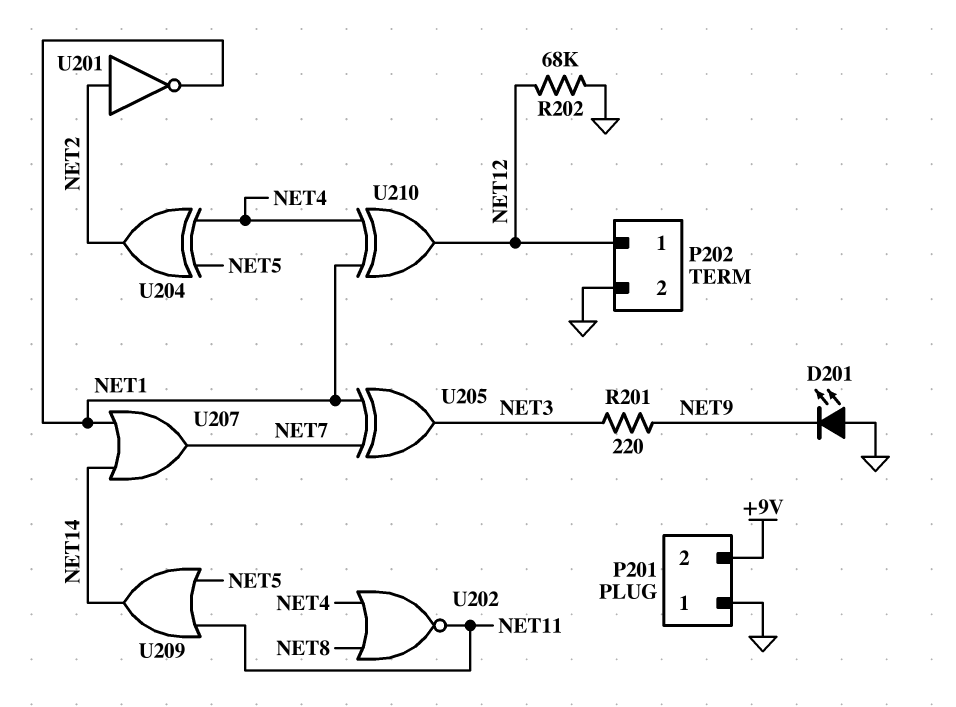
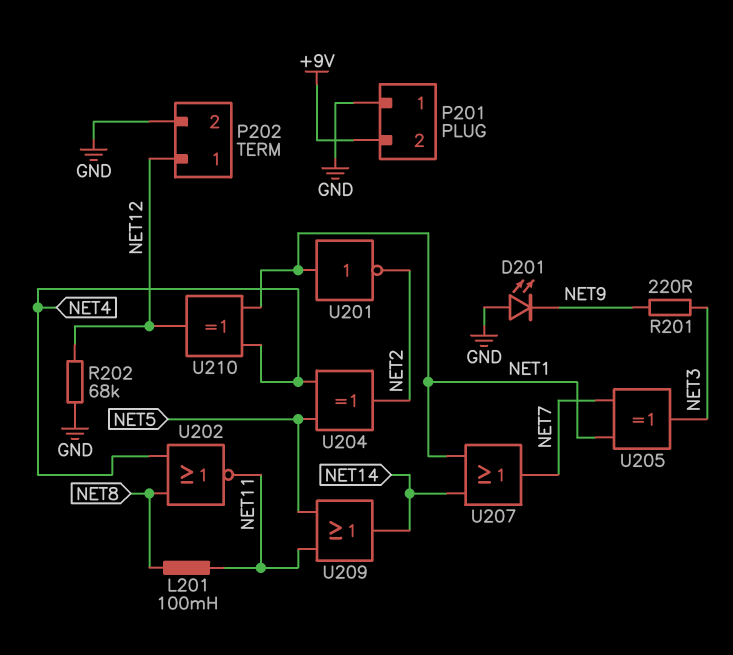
L201: none -> 100mH (NET8, NET11)
U201: NOT (in NET2, out NET1) -> NOT (in NET1, out NET2)

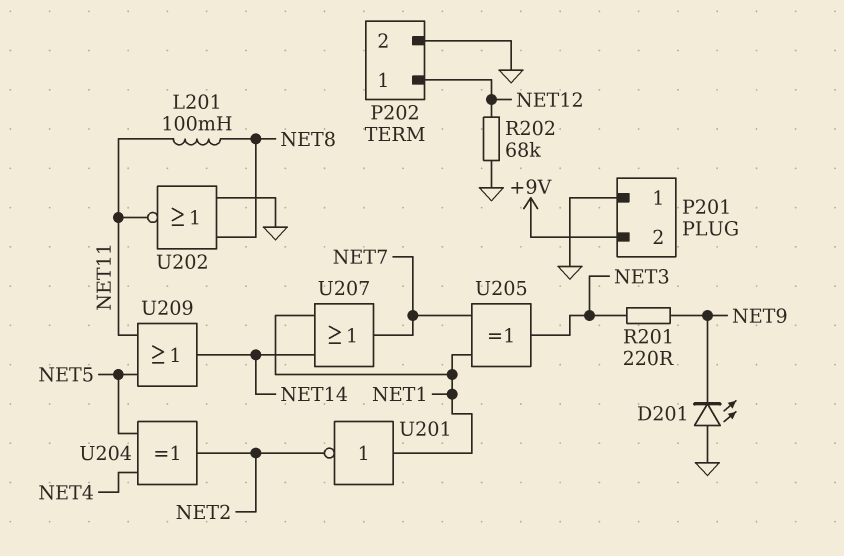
U202: NOR (in NET4, in NET8, out NET11) -> NOR (in GND, in NET8, out NET11)
U210: XOR (in NET1, in NET4, out NET12) -> none

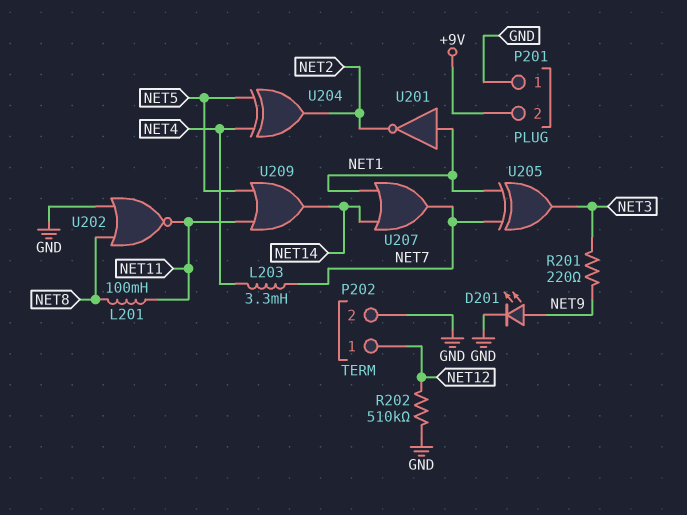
D201: LED (A GND, K NET9) -> LED (A NET9, K GND)
L203: none -> 3.3mH (NET4, NET7)
R202: 68k (GND, NET12) -> 510k (GND, NET12)

